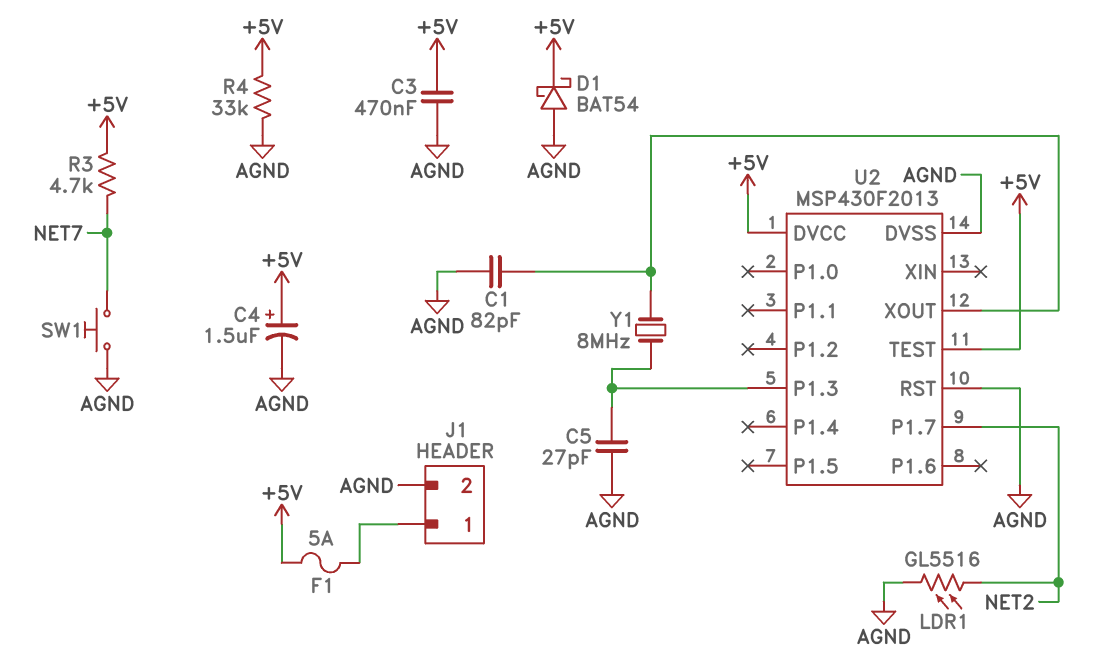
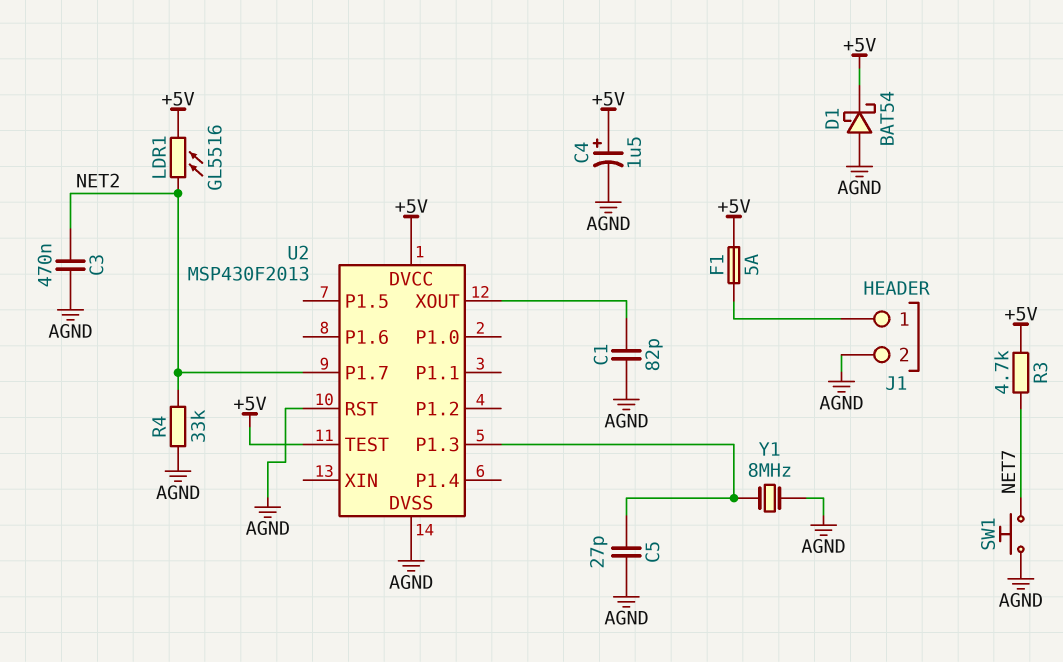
C3: 470nF (+5V, AGND) -> 470nF (AGND, NET2)
LDR1: GL5516 (AGND, NET2) -> GL5516 (+5V, NET2)
R4: 33k (+5V, AGND) -> 33k (AGND, NET2)
Y1: 8MHz (U2/P1.3, U2/XOUT) -> 8MHz (AGND, U2/P1.3)

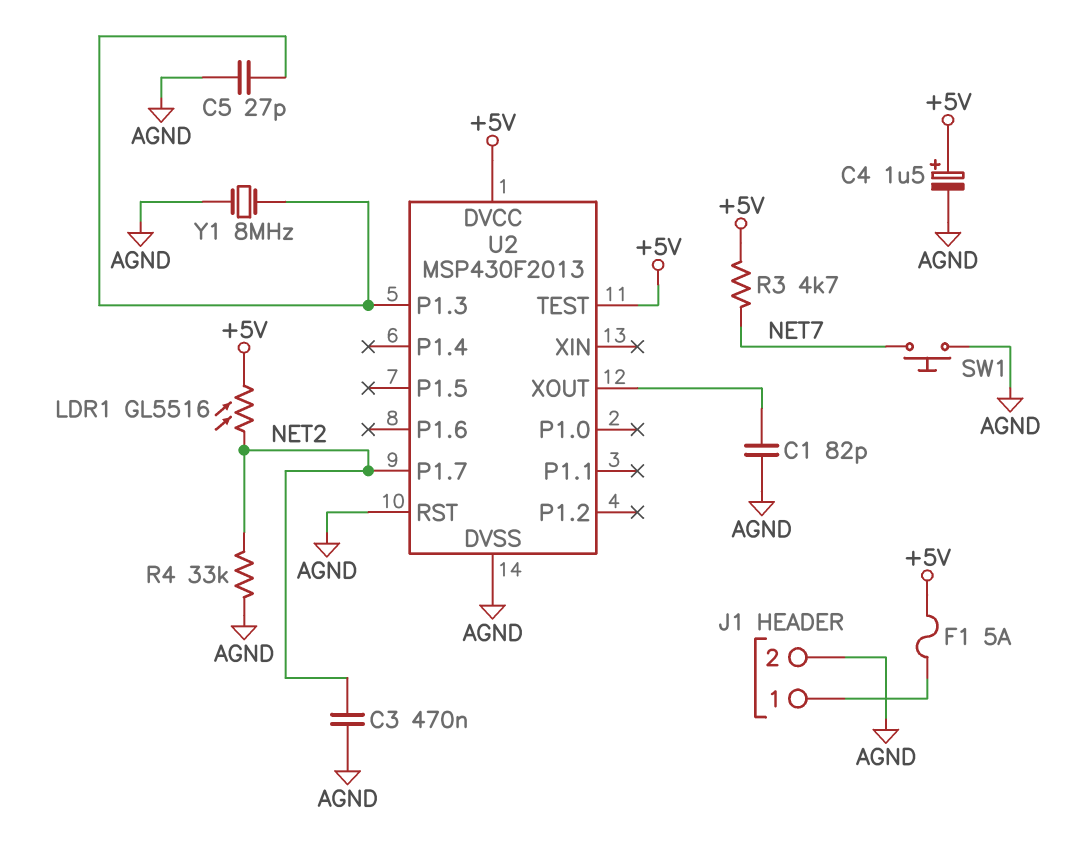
D1: schottky BAT54 (A AGND, K +5V) -> none

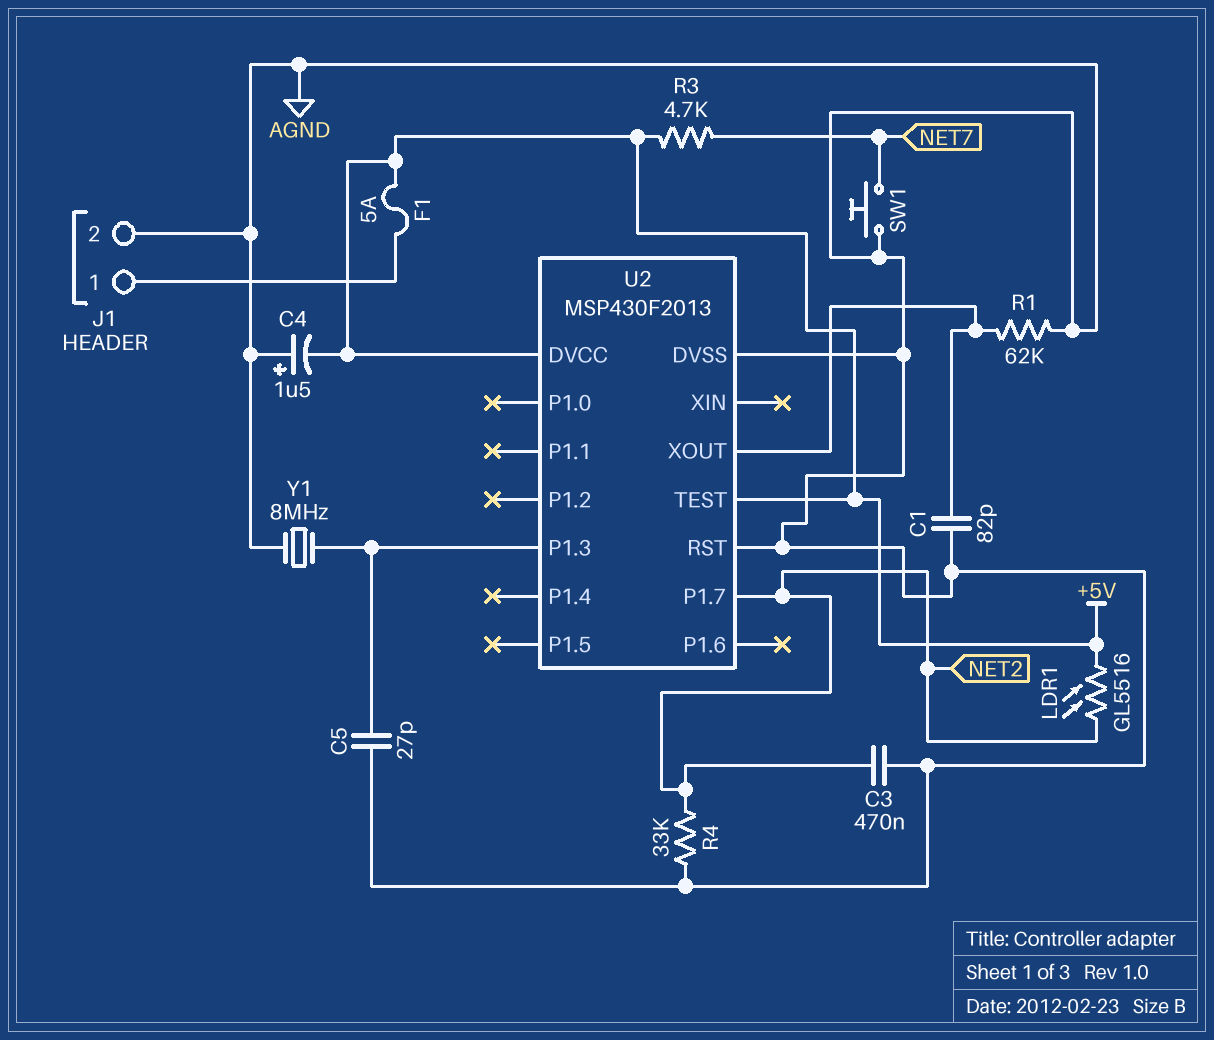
C4: 1.5uF (plus +5V, minus AGND) -> 1.5uF (plus AGND, minus +5V)
R1: none -> 62k (AGND, U2/XOUT)

